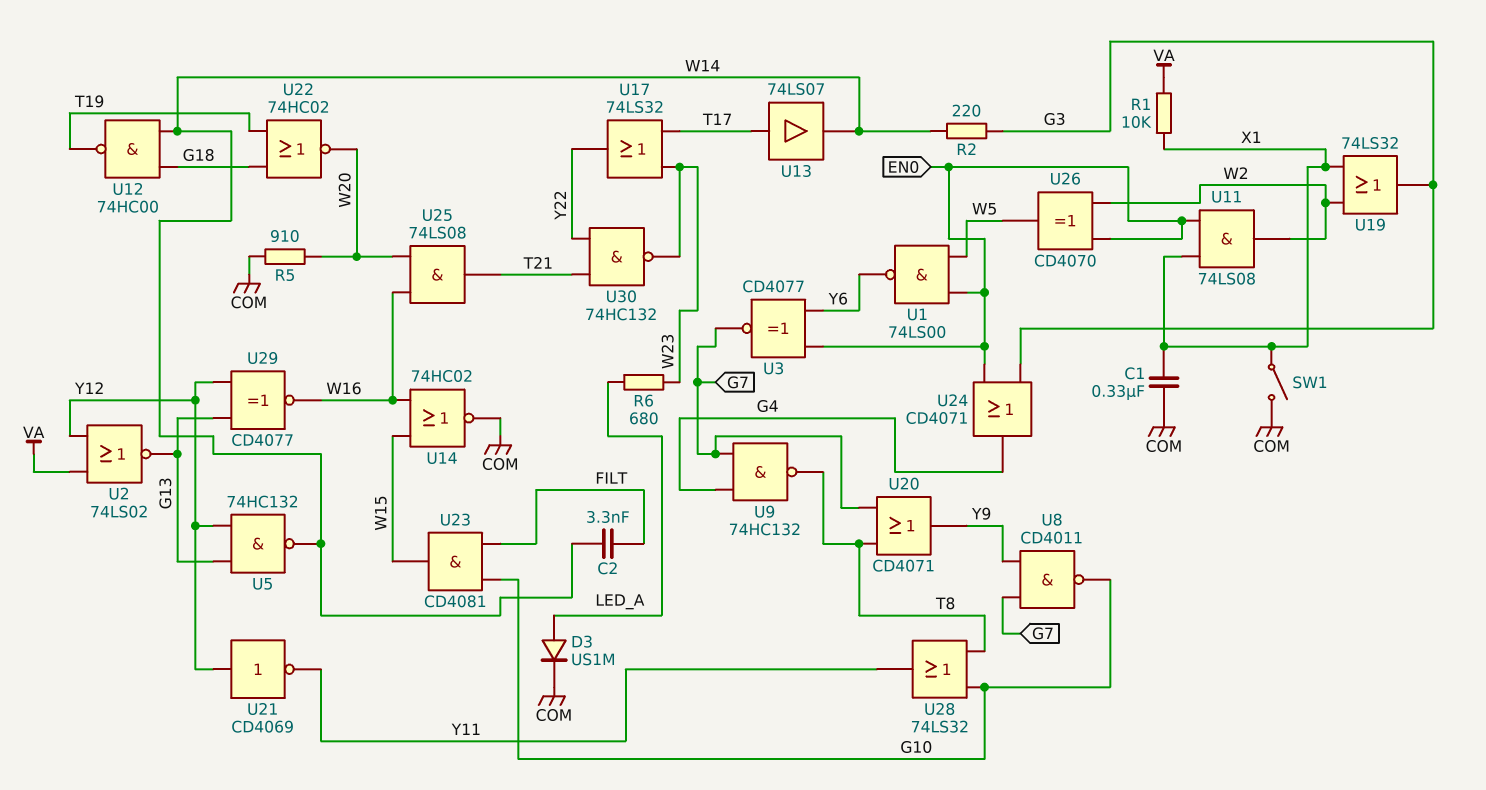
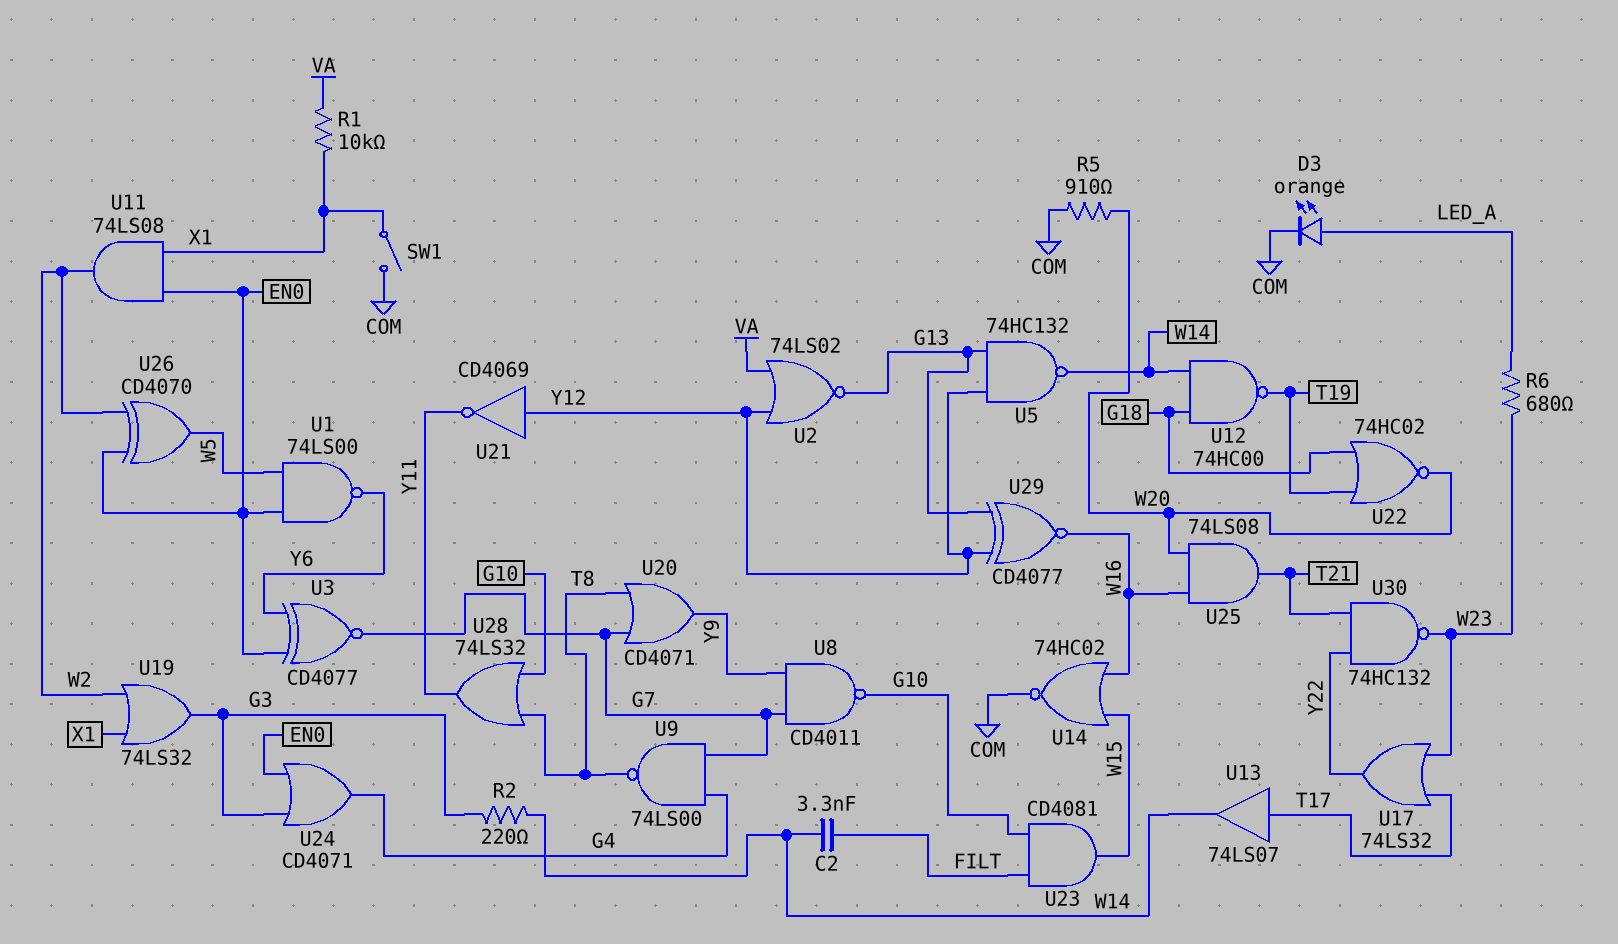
C1: 330nF (COM, X1) -> none
D3: diode US1M (A LED_A, K COM) -> LED orange (A LED_A, K COM)
U9: NAND 74HC132 (in G4, in G7, out T8) -> NAND 74LS00 (in G4, in G7, out T8)

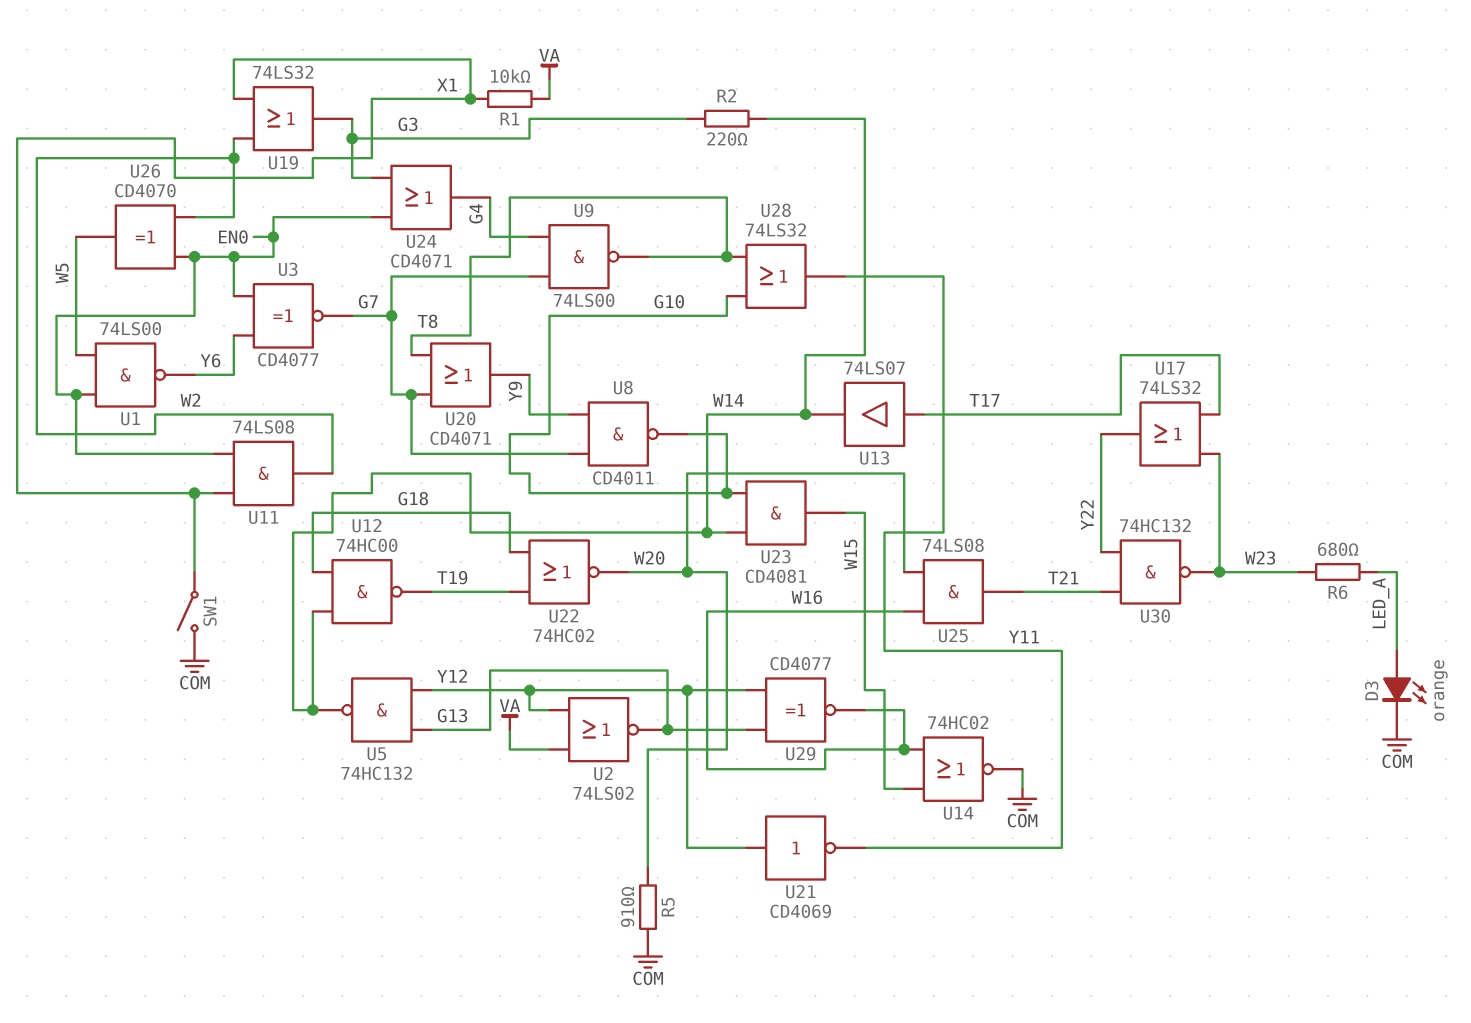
C2: 3.3nF (FILT, W14) -> none
U23: AND CD4081 (in FILT, in G10, out W15) -> AND CD4081 (in G10, in W14, out W15)

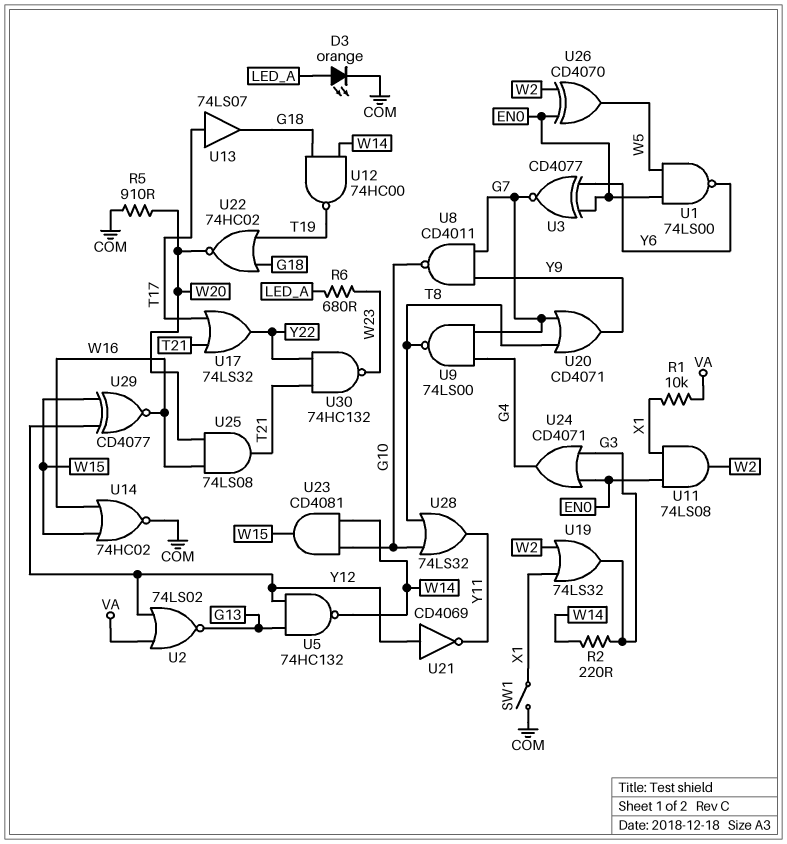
U13: buffer 74LS07 (in T17, out W14) -> buffer 74LS07 (in T17, out G18)
U17: OR 74LS32 (in T17, in W23, out Y22) -> OR 74LS32 (in T17, in T21, out Y22)
U29: XNOR CD4077 (in G13, in Y12, out W16) -> XNOR CD4077 (in W15, in Y12, out W16)

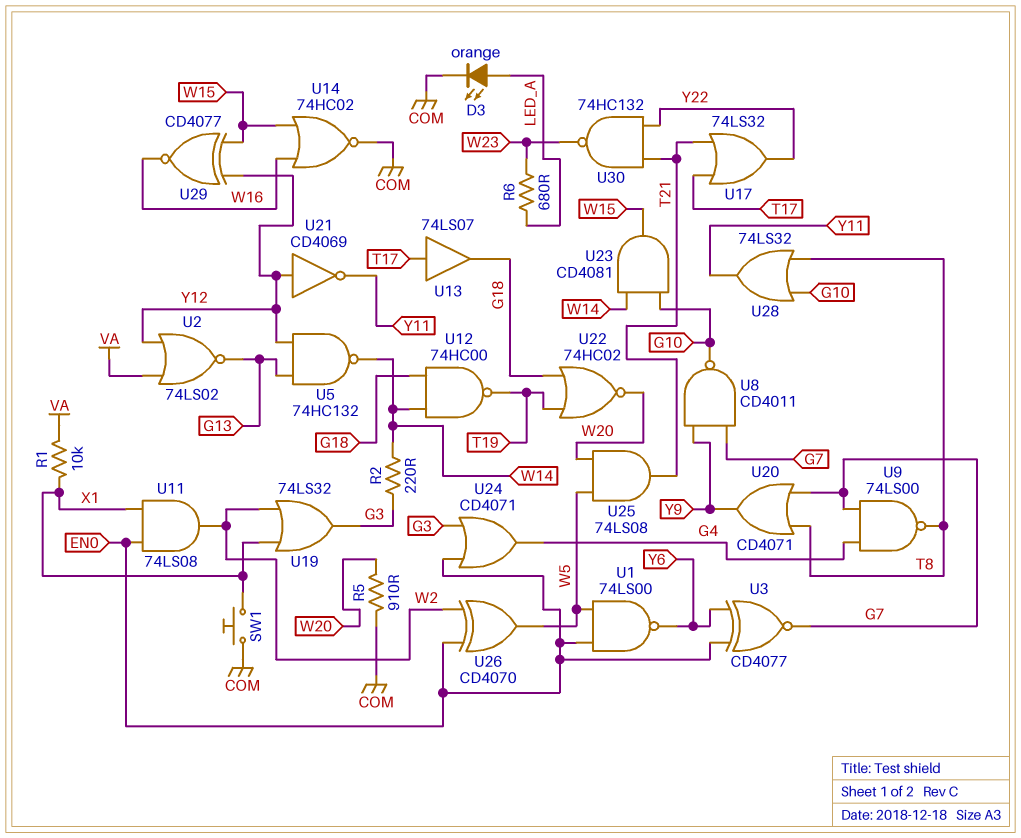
SW1: switch (COM, X1) -> button (COM, X1)
U25: AND 74LS08 (in W16, in W20, out T21) -> AND 74LS08 (in W5, in W20, out T21)

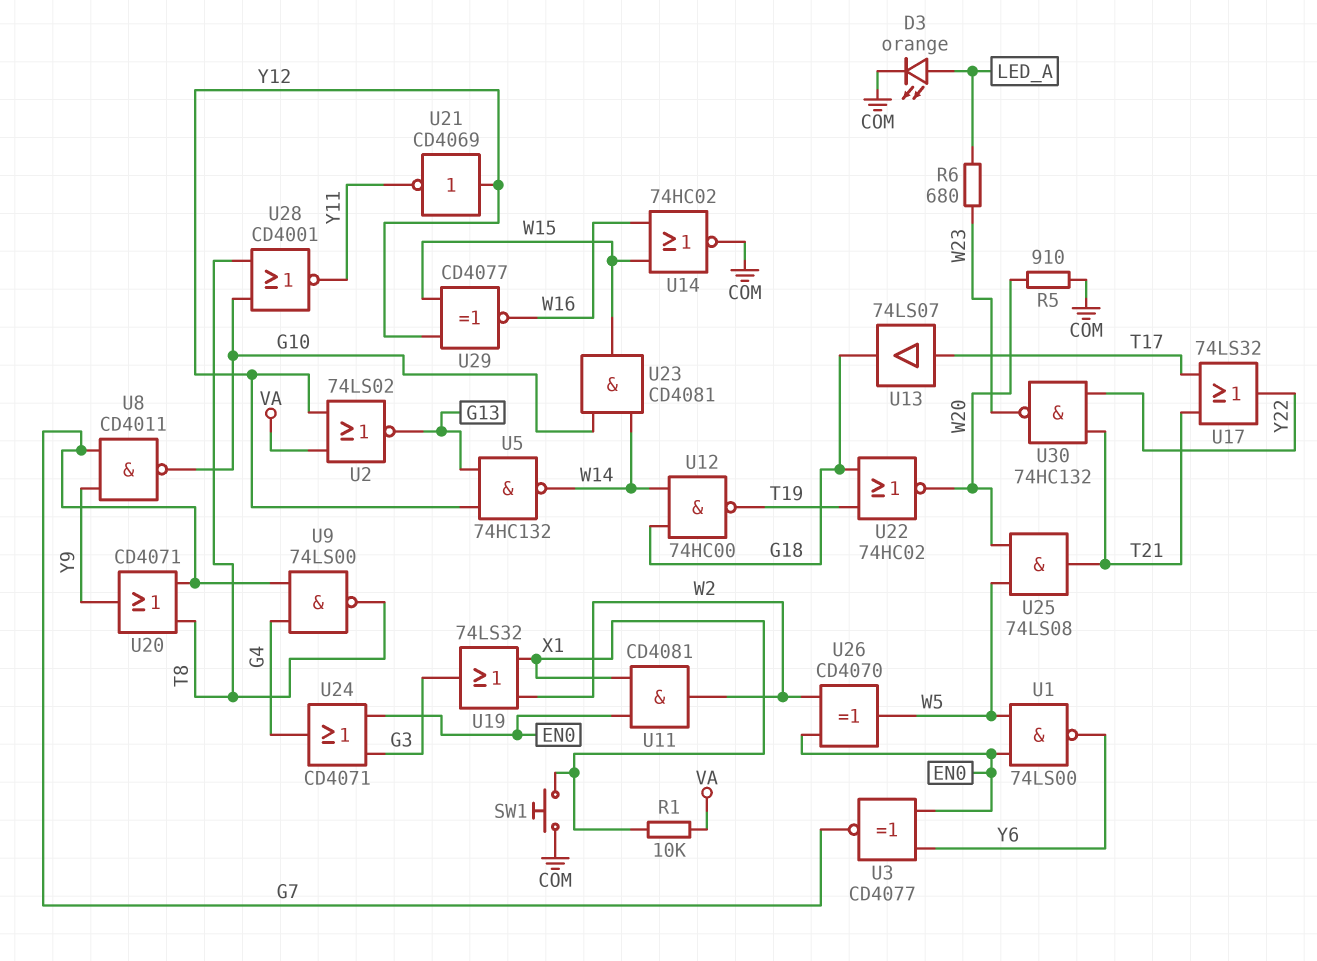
R2: 220 (G3, W14) -> none
U11: AND 74LS08 (in EN0, in X1, out W2) -> AND CD4081 (in EN0, in X1, out W2)
U28: OR 74LS32 (in G10, in T8, out Y11) -> NOR CD4001 (in G10, in T8, out Y11)

